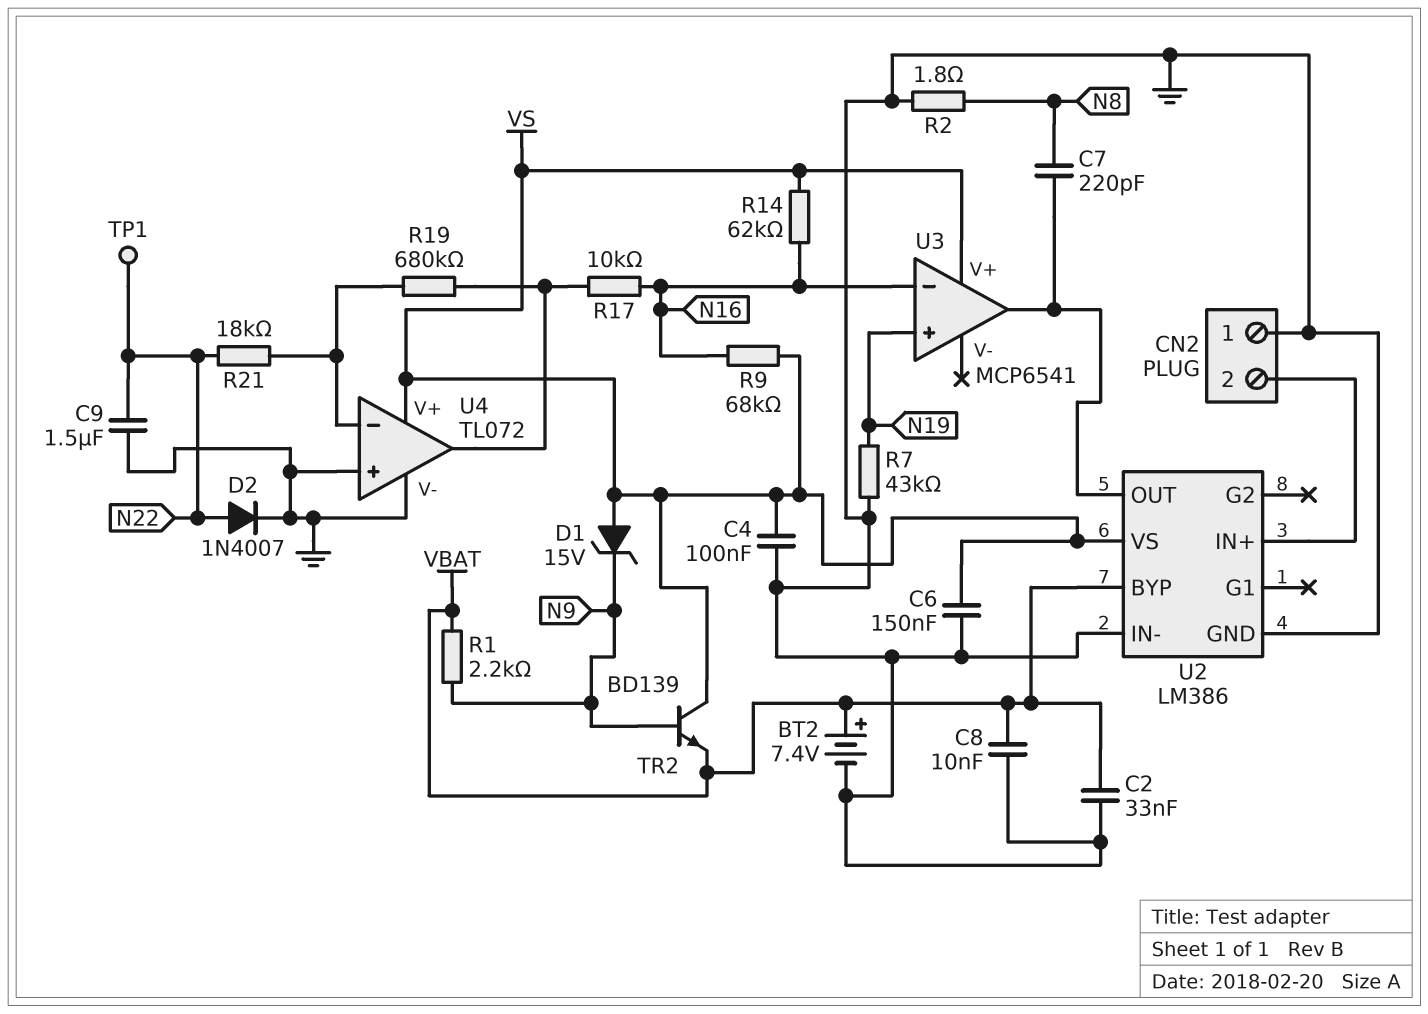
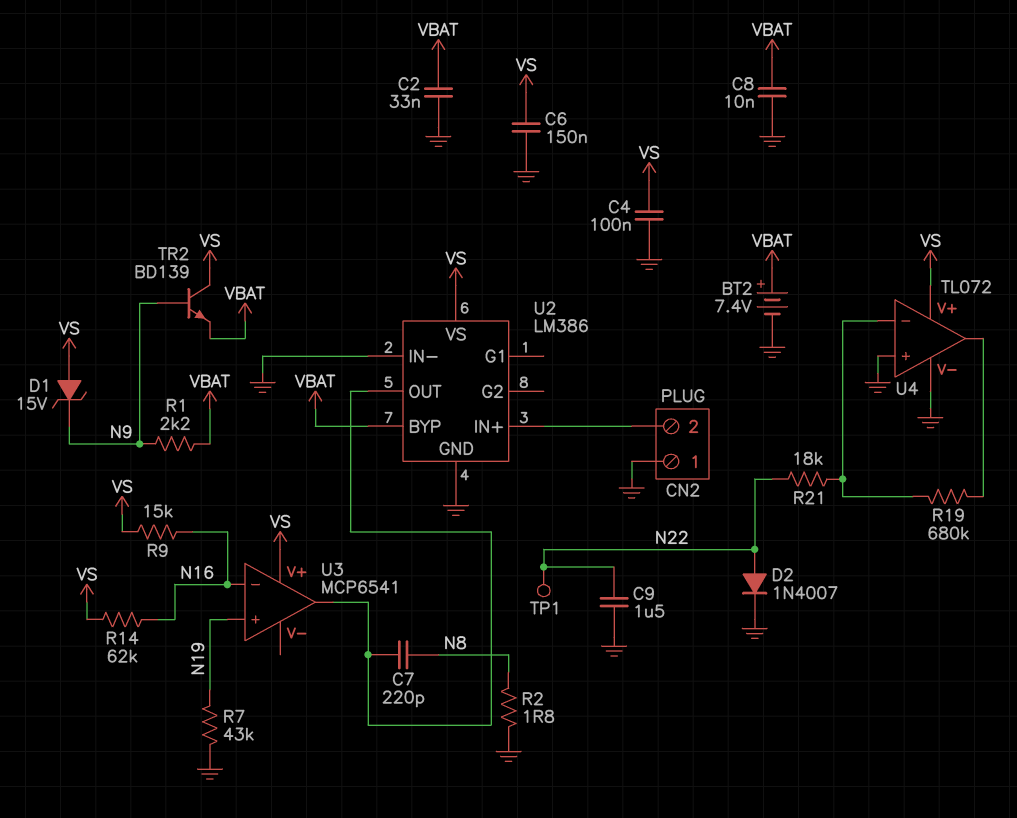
R9: 68k (N16, VS) -> 15k (N16, VS)
R17: 10k (N16, U4/out) -> none

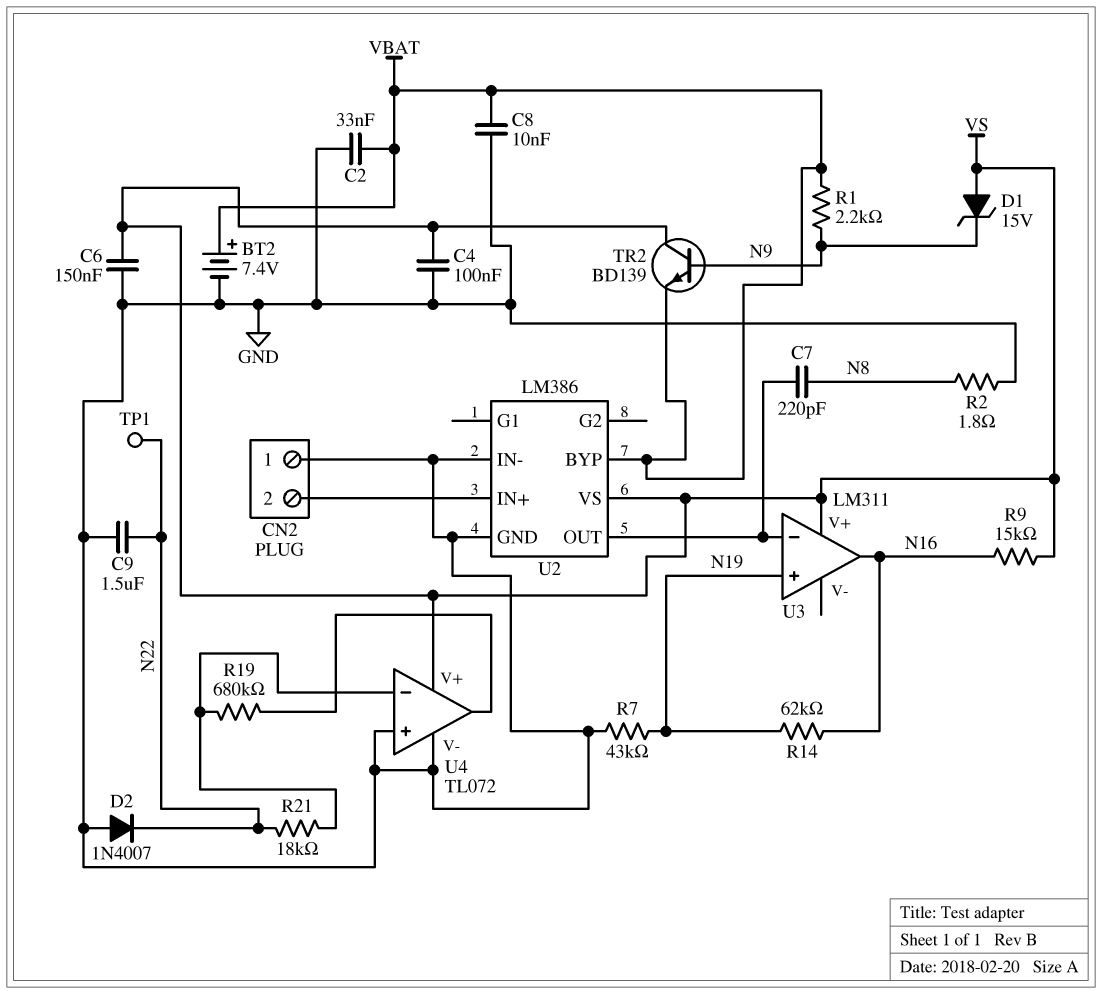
D2: diode 1N4007 (A N22, K GND) -> diode 1N4007 (A GND, K N22)
R14: 62k (N16, VS) -> 62k (N16, N19)
U3: MCP6541 -> LM311
U3 pin in-: N16 -> U2/OUT
U3 pin out: U2/OUT -> N16

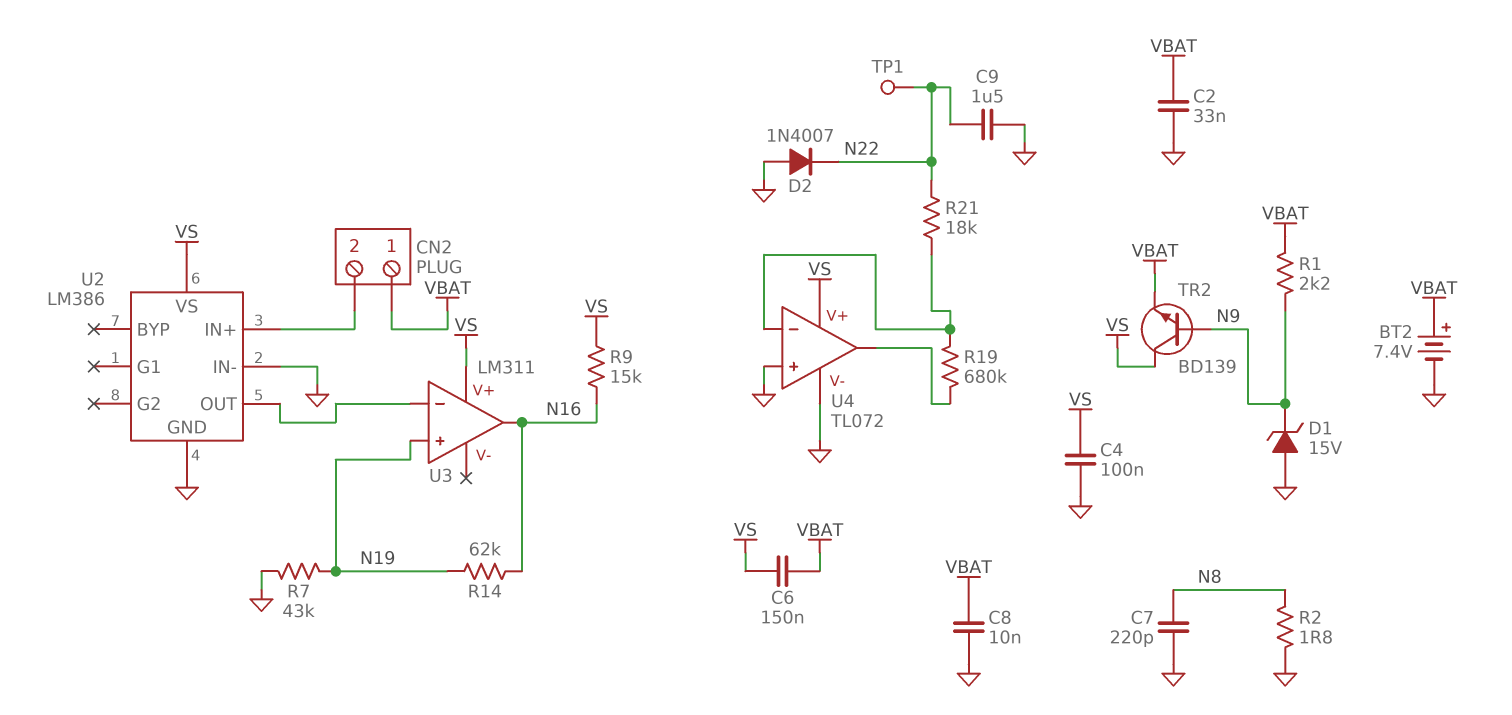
C6: 150nF (GND, VS) -> 150nF (VBAT, VS)
C7: 220pF (N8, U2/OUT) -> 220pF (GND, N8)
CN2 pin 1: GND -> VBAT
D1: zener 15V (A VS, K N9) -> zener 15V (A GND, K N9)
U2 pin BYP: VBAT -> none

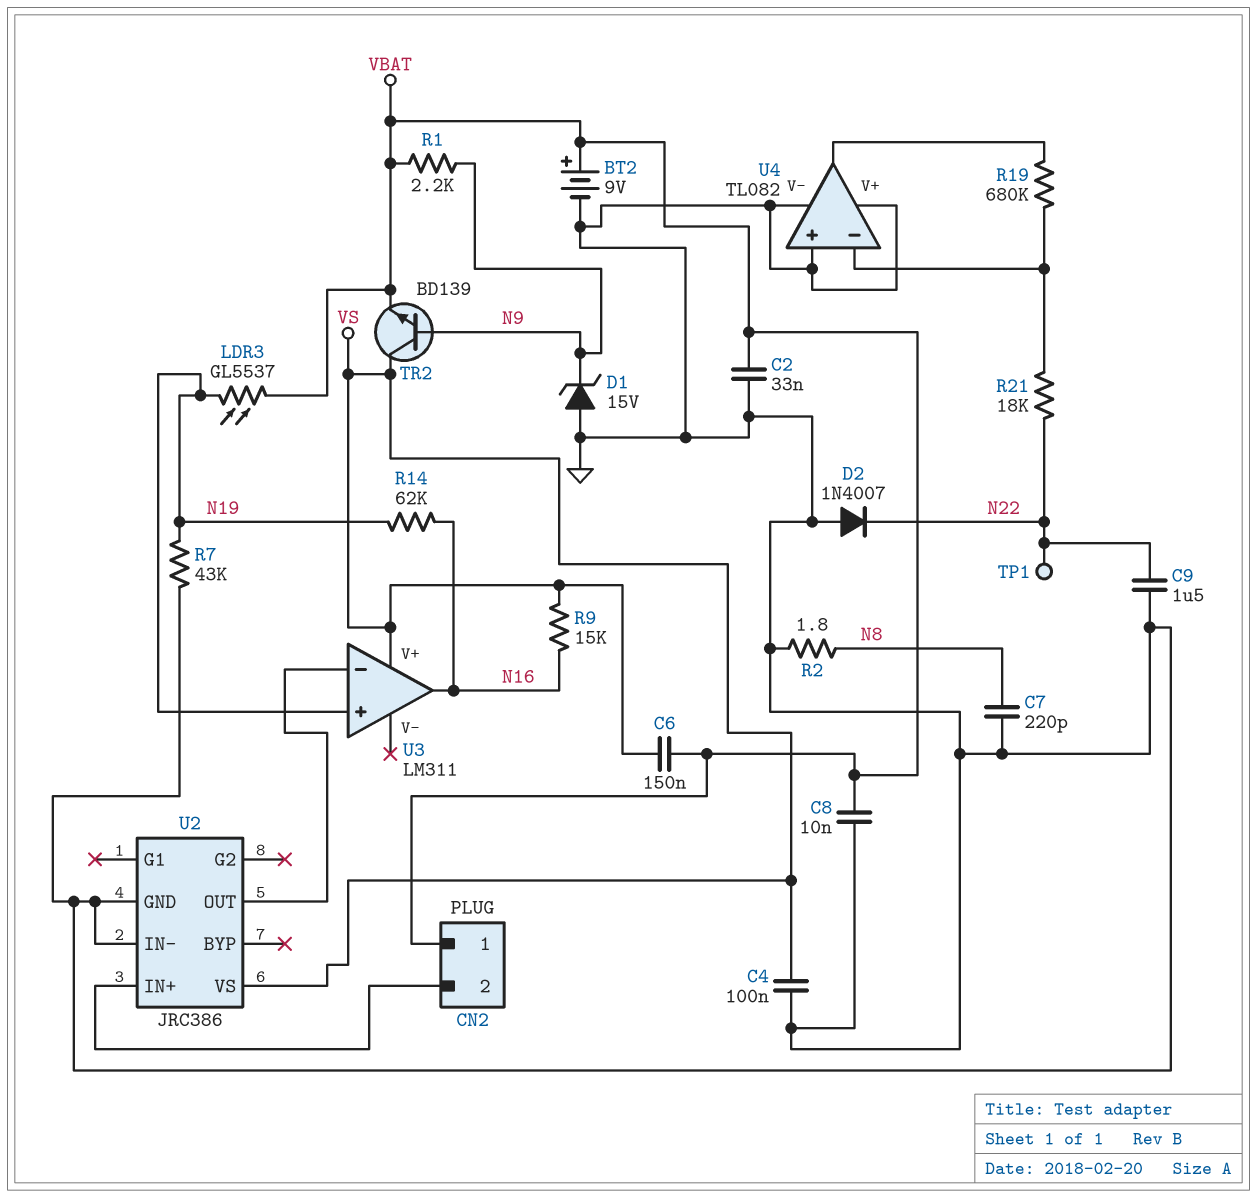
BT2: 7.4V (plus VBAT, minus GND) -> 9V (plus VBAT, minus GND)
LDR3: none -> GL5537 (N19, VBAT)
U2: LM386 -> JRC386
U4: TL072 -> TL082
U4 pin V+: VS -> GND

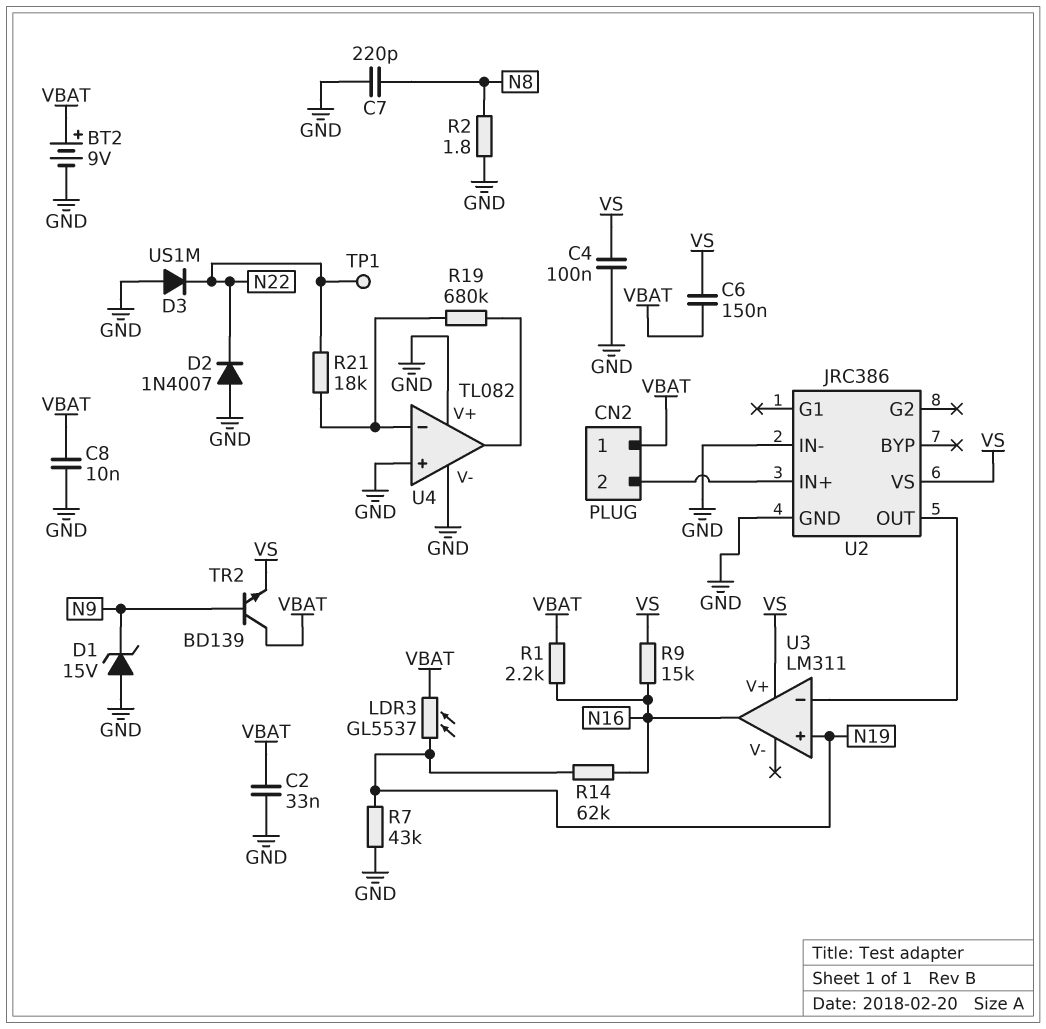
C9: 1.5uF (GND, N22) -> none
D3: none -> diode US1M (A GND, K N22)
R1: 2.2k (N9, VBAT) -> 2.2k (N16, VBAT)
TR2: NPN BD139 (B N9, C VS, E VBAT) -> NPN BD139 (B N9, C VBAT, E VS)

